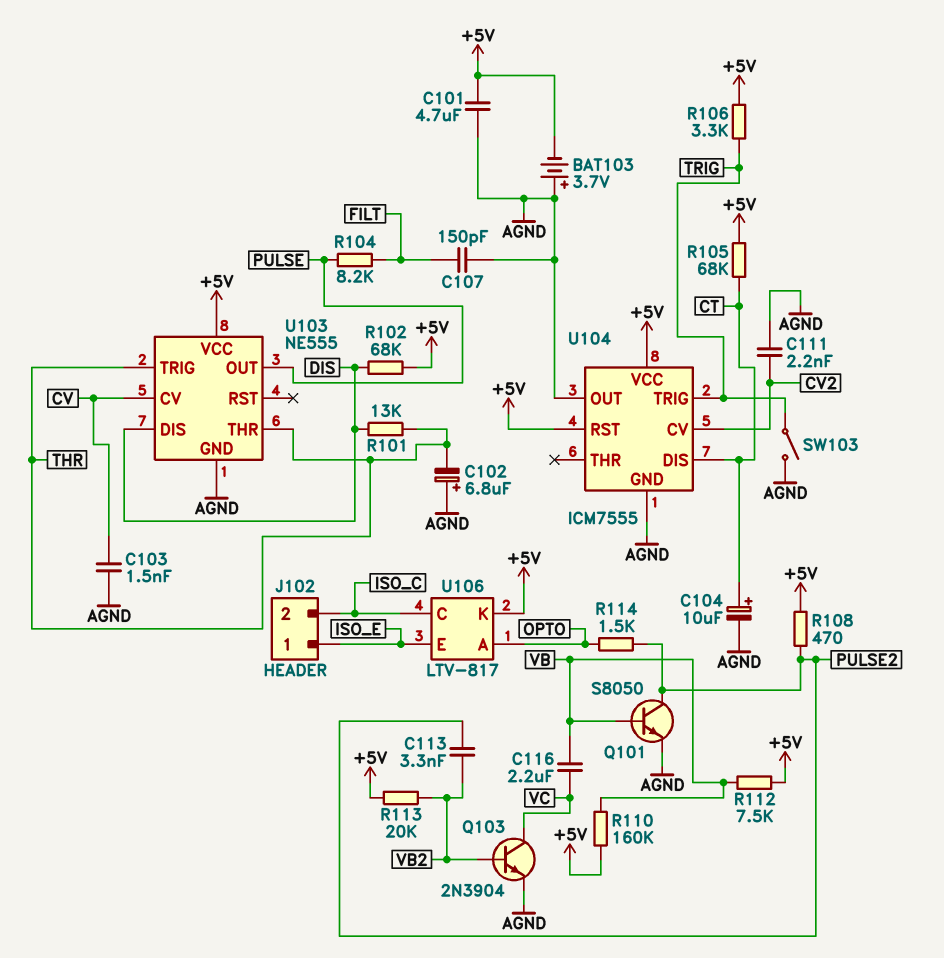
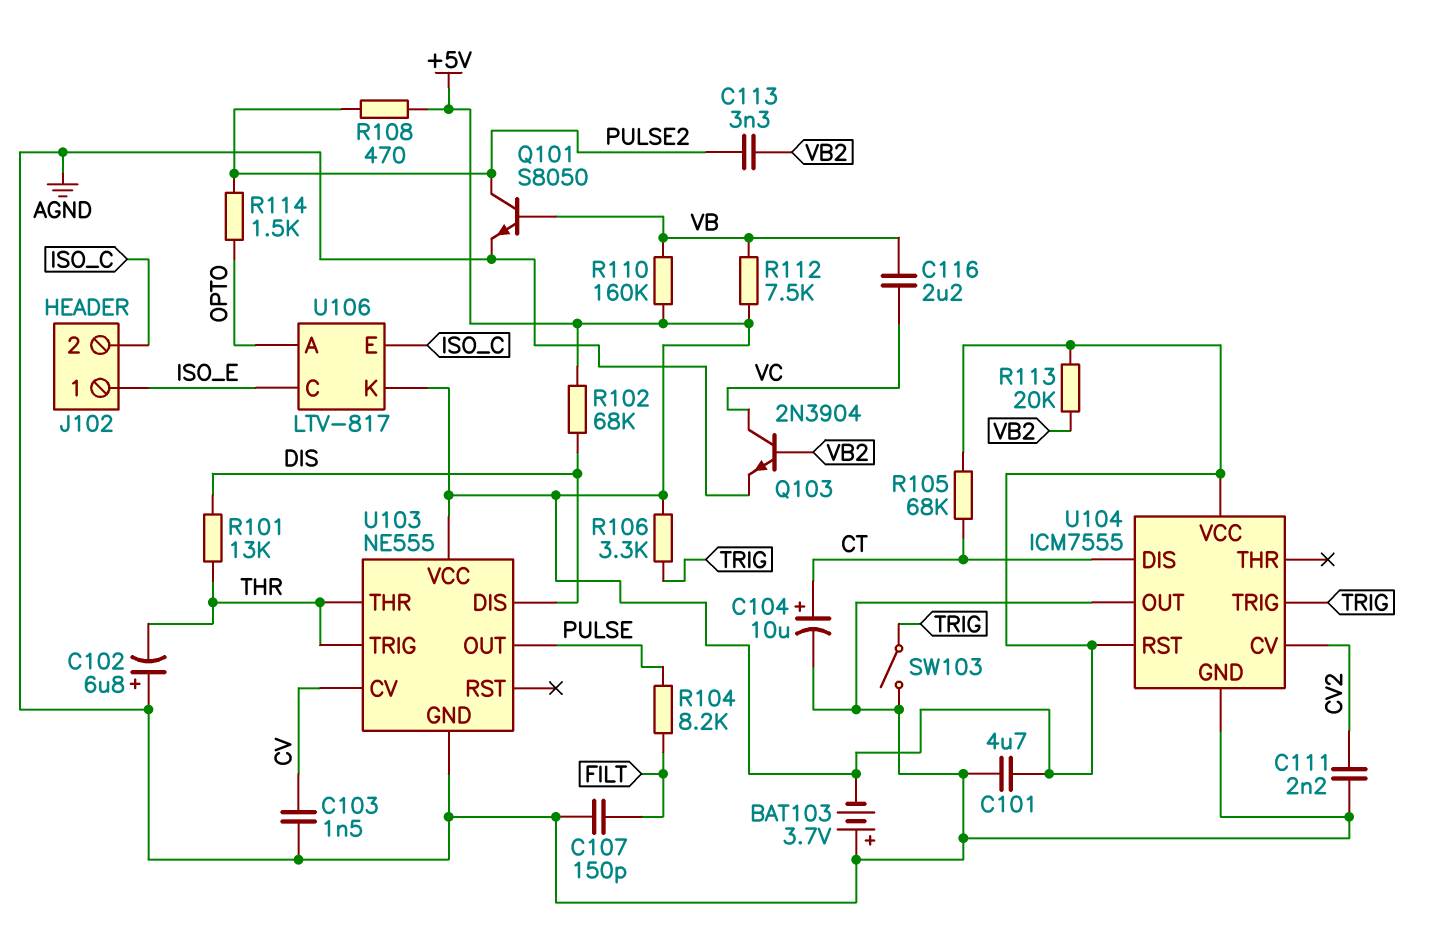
U106 pin C: ISO_C -> ISO_E
U106 pin E: ISO_E -> ISO_C

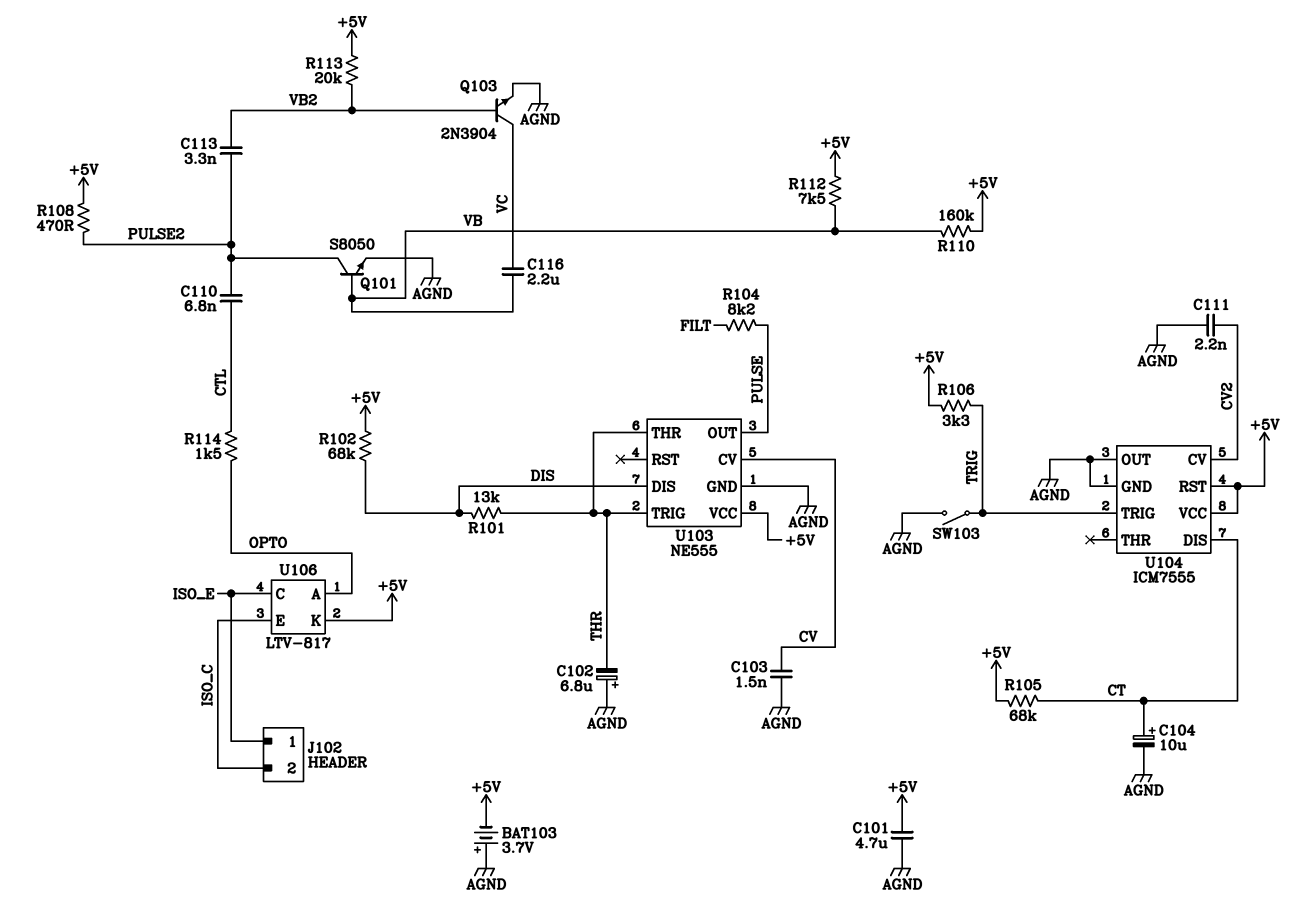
C107: 150pF (AGND, FILT) -> none
C110: none -> 6.8nF (CTL, PULSE2)
R114: 1.5k (OPTO, PULSE2) -> 1.5k (CTL, OPTO)

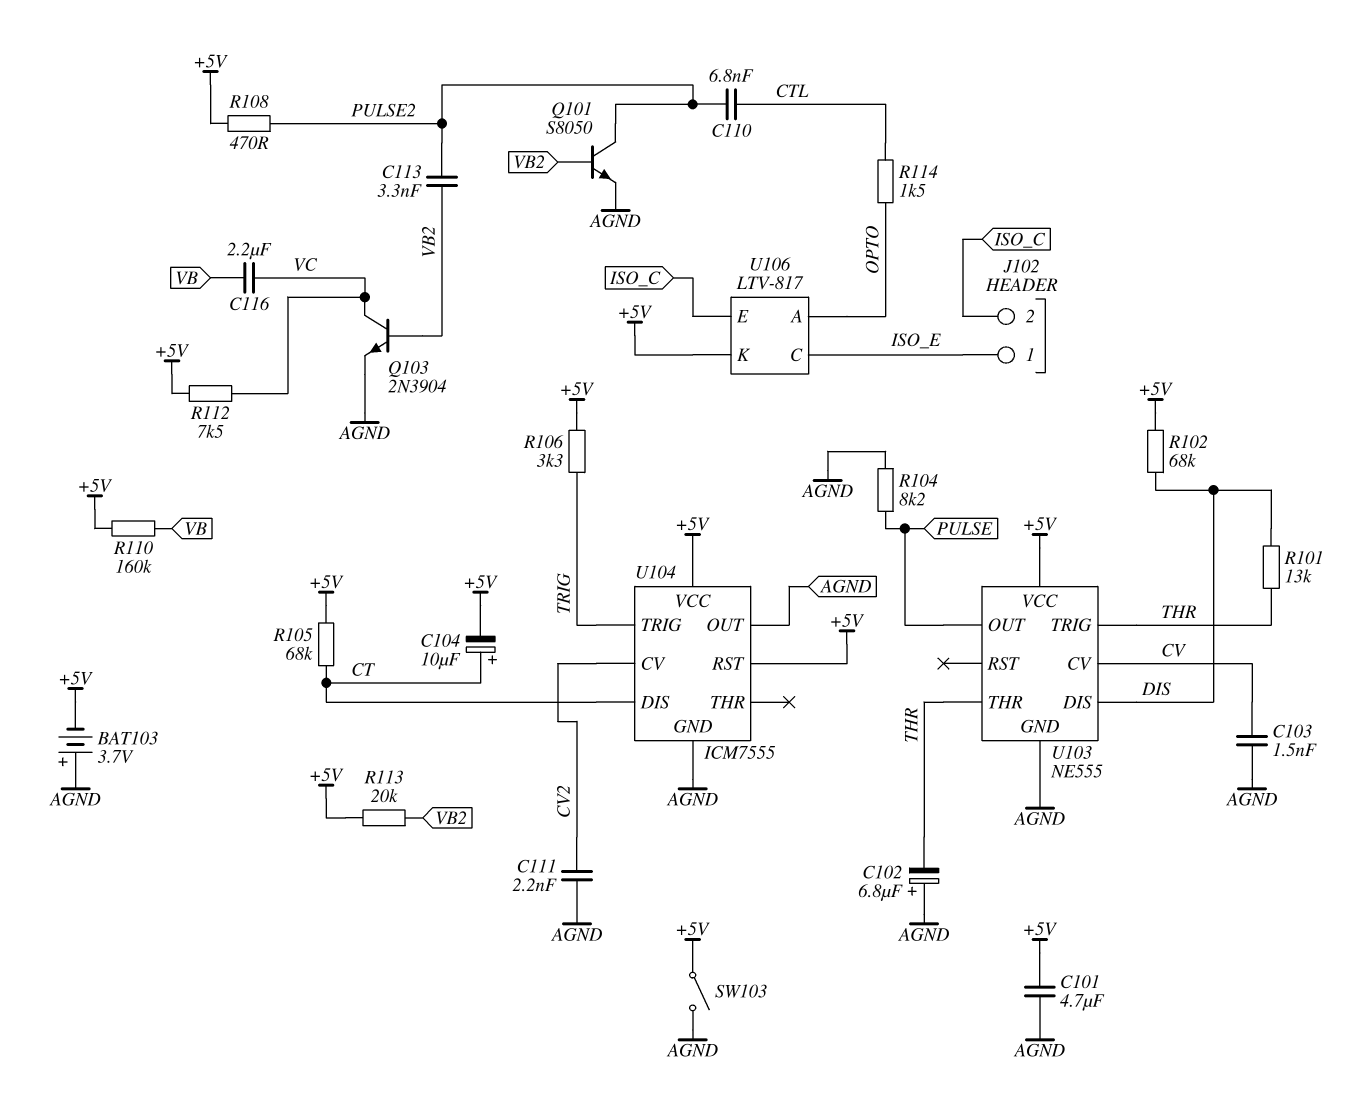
C104: 10uF (plus CT, minus AGND) -> 10uF (plus CT, minus +5V)
Q101: NPN S8050 (B VB, C PULSE2, E AGND) -> NPN S8050 (B VB2, C PULSE2, E AGND)
R104: 8.2k (FILT, PULSE) -> 8.2k (AGND, PULSE)
R112: 7.5k (+5V, VB) -> 7.5k (+5V, VC)
SW103: switch (AGND, TRIG) -> switch (+5V, AGND)

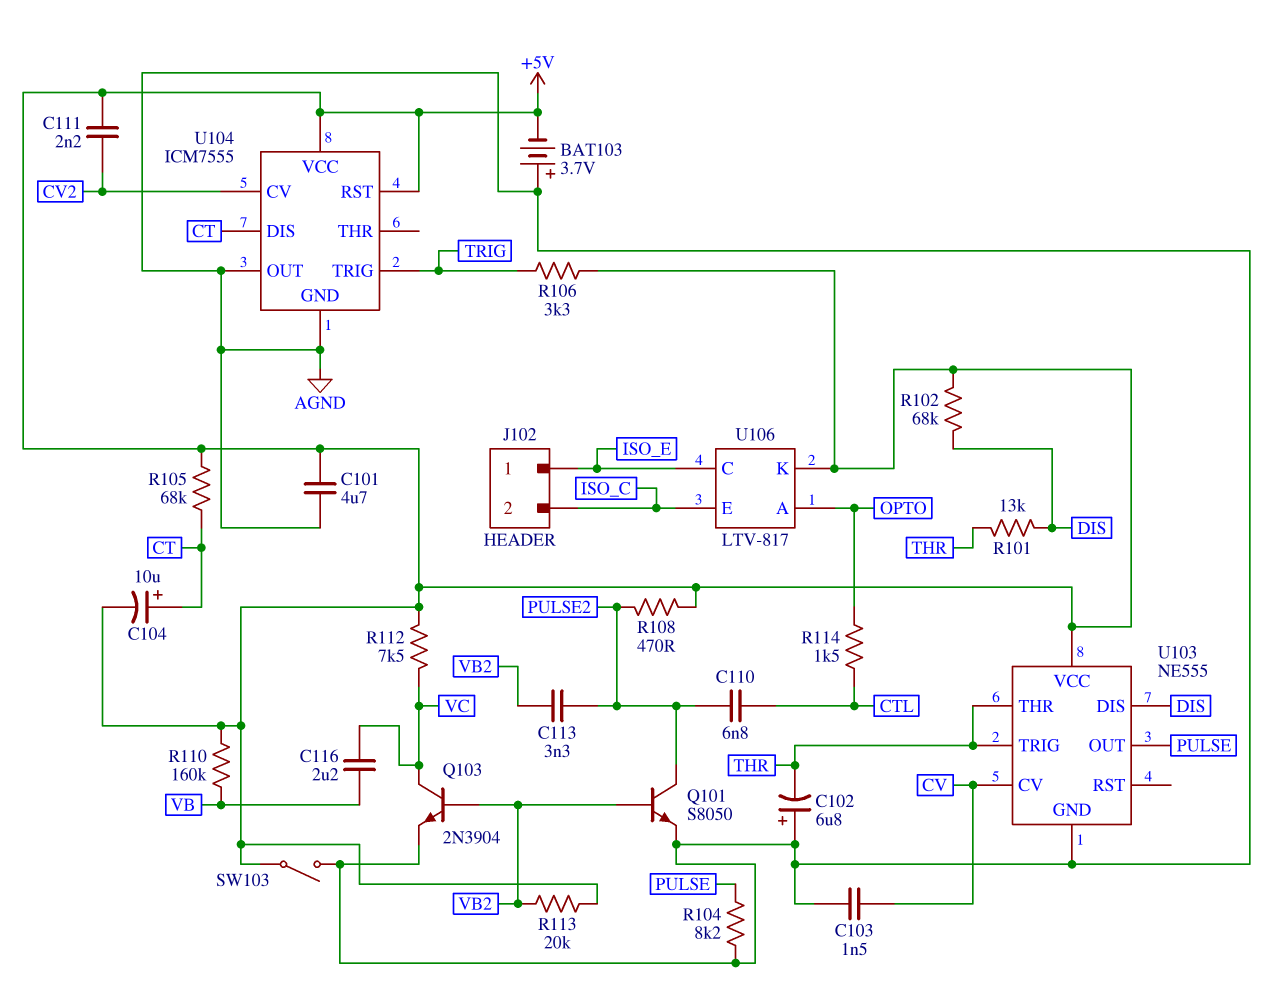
C111: 2.2nF (AGND, CV2) -> 2.2nF (+5V, CV2)

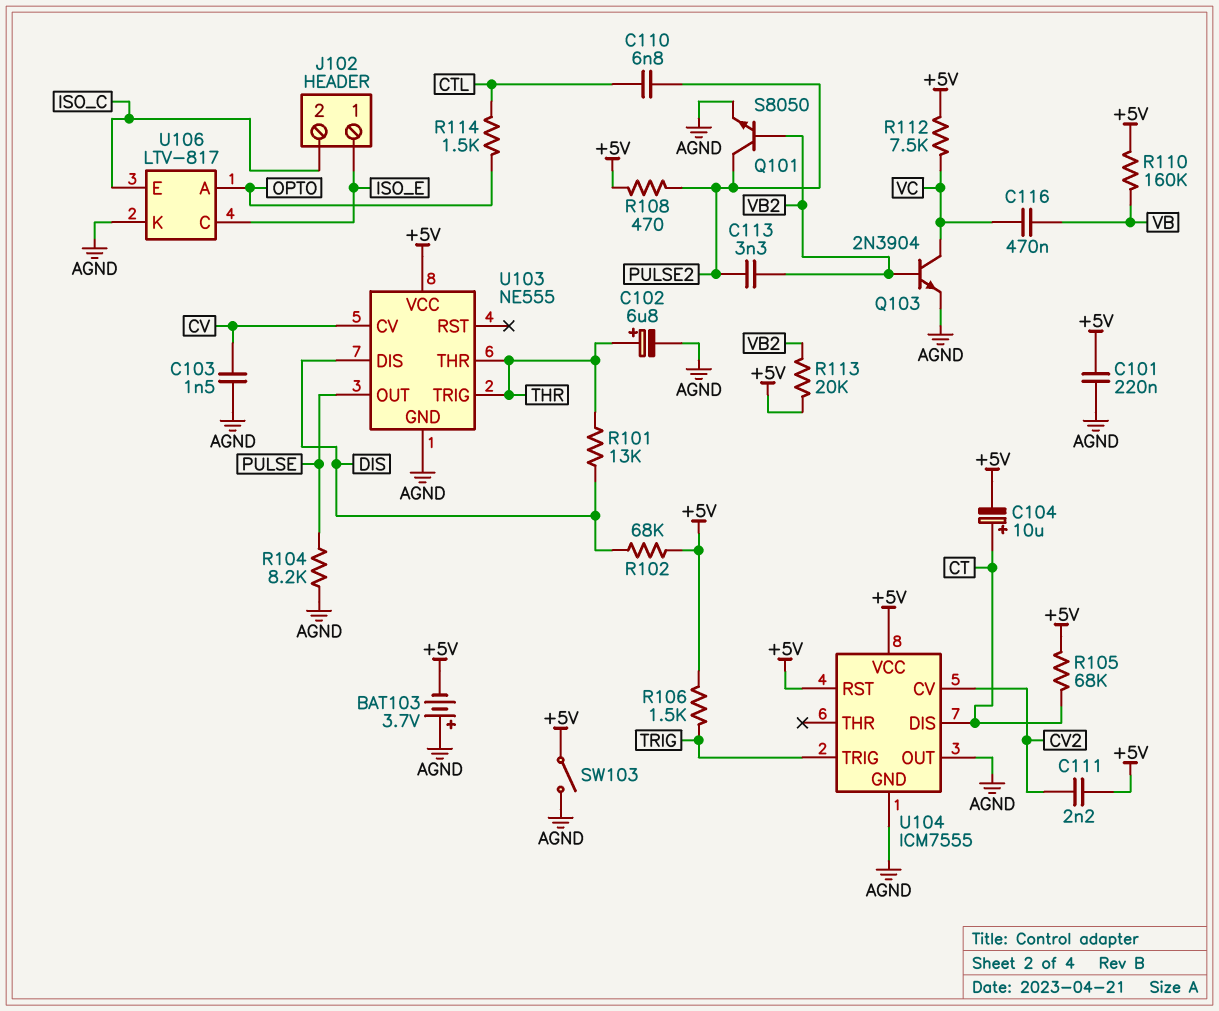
C101: 4.7uF (+5V, AGND) -> 220nF (+5V, AGND)
C102: 6.8uF (plus AGND, minus THR) -> 6.8uF (plus THR, minus AGND)
C116: 2.2uF (VB, VC) -> 470nF (VB, VC)
R106: 3.3k (+5V, TRIG) -> 1.5k (+5V, TRIG)
U106 pin K: +5V -> AGND

